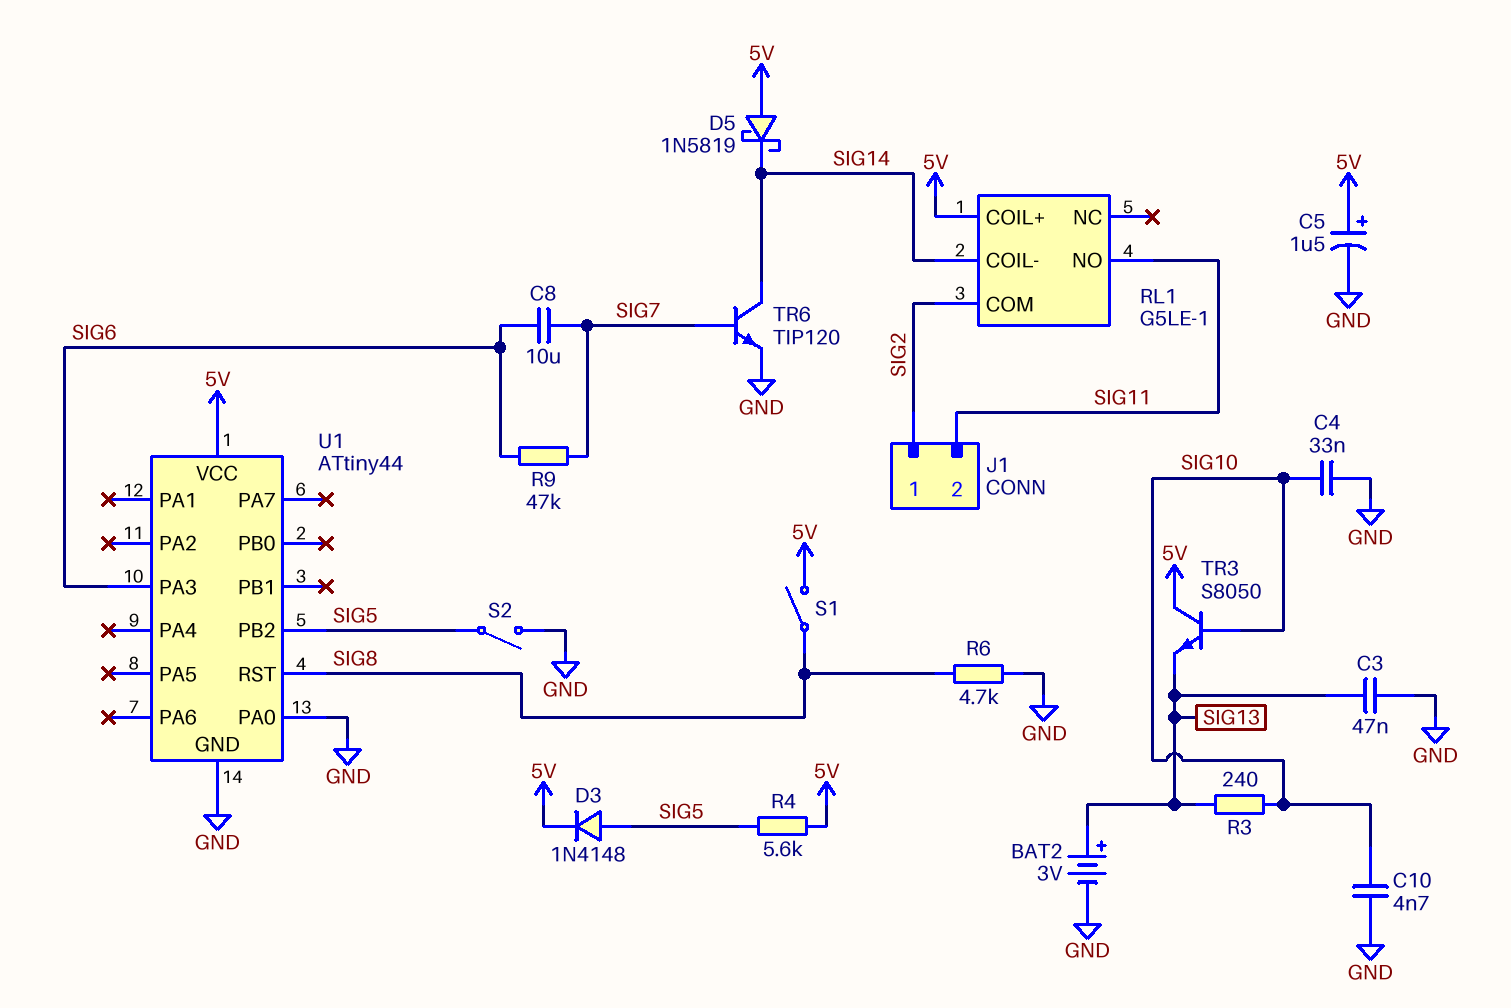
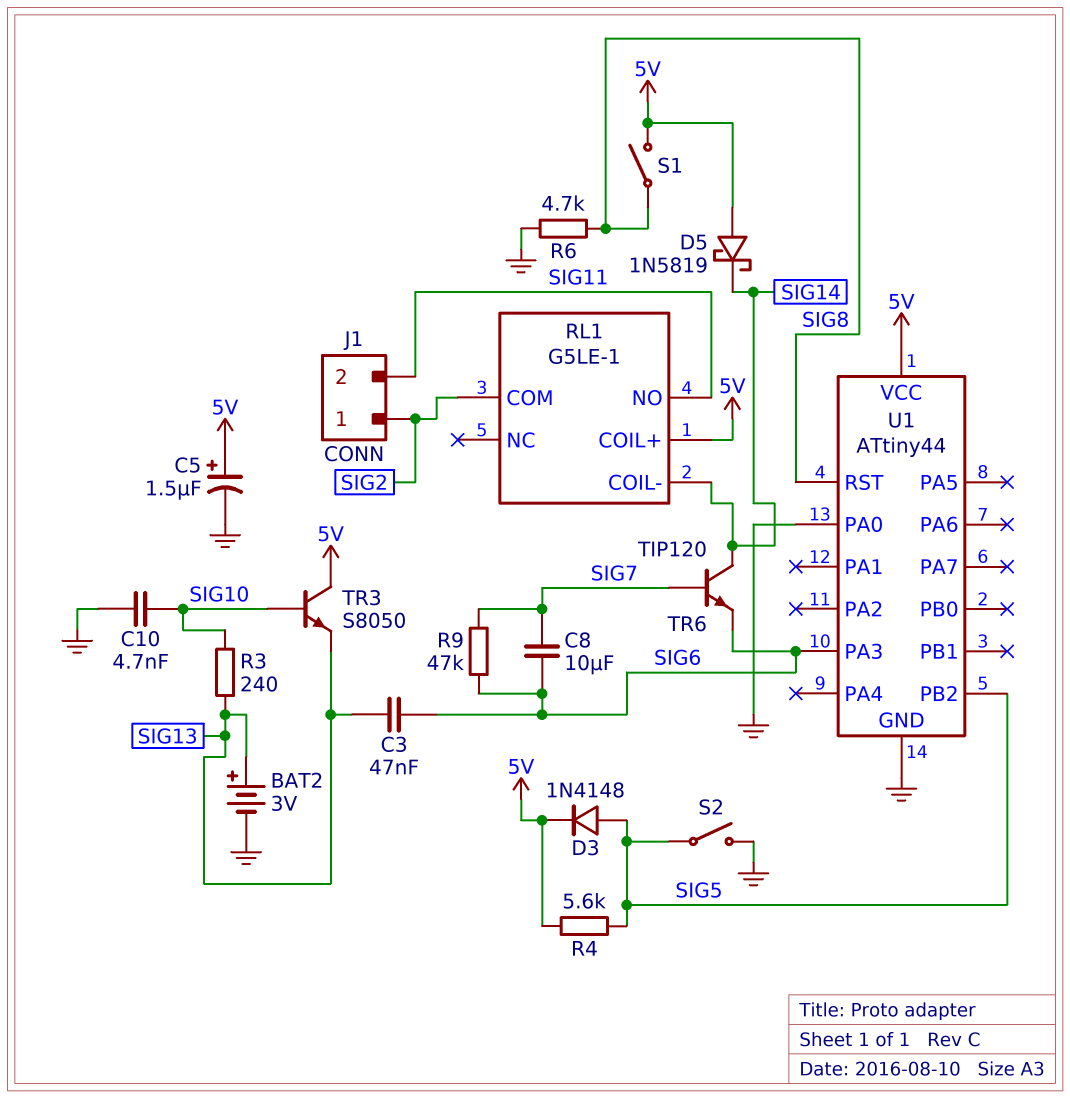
C3: 47nF (GND, SIG13) -> 47nF (SIG6, SIG13)
C4: 33nF (GND, SIG10) -> none
TR6: NPN TIP120 (B SIG7, C SIG14, E GND) -> NPN TIP120 (B SIG7, C SIG14, E SIG6)

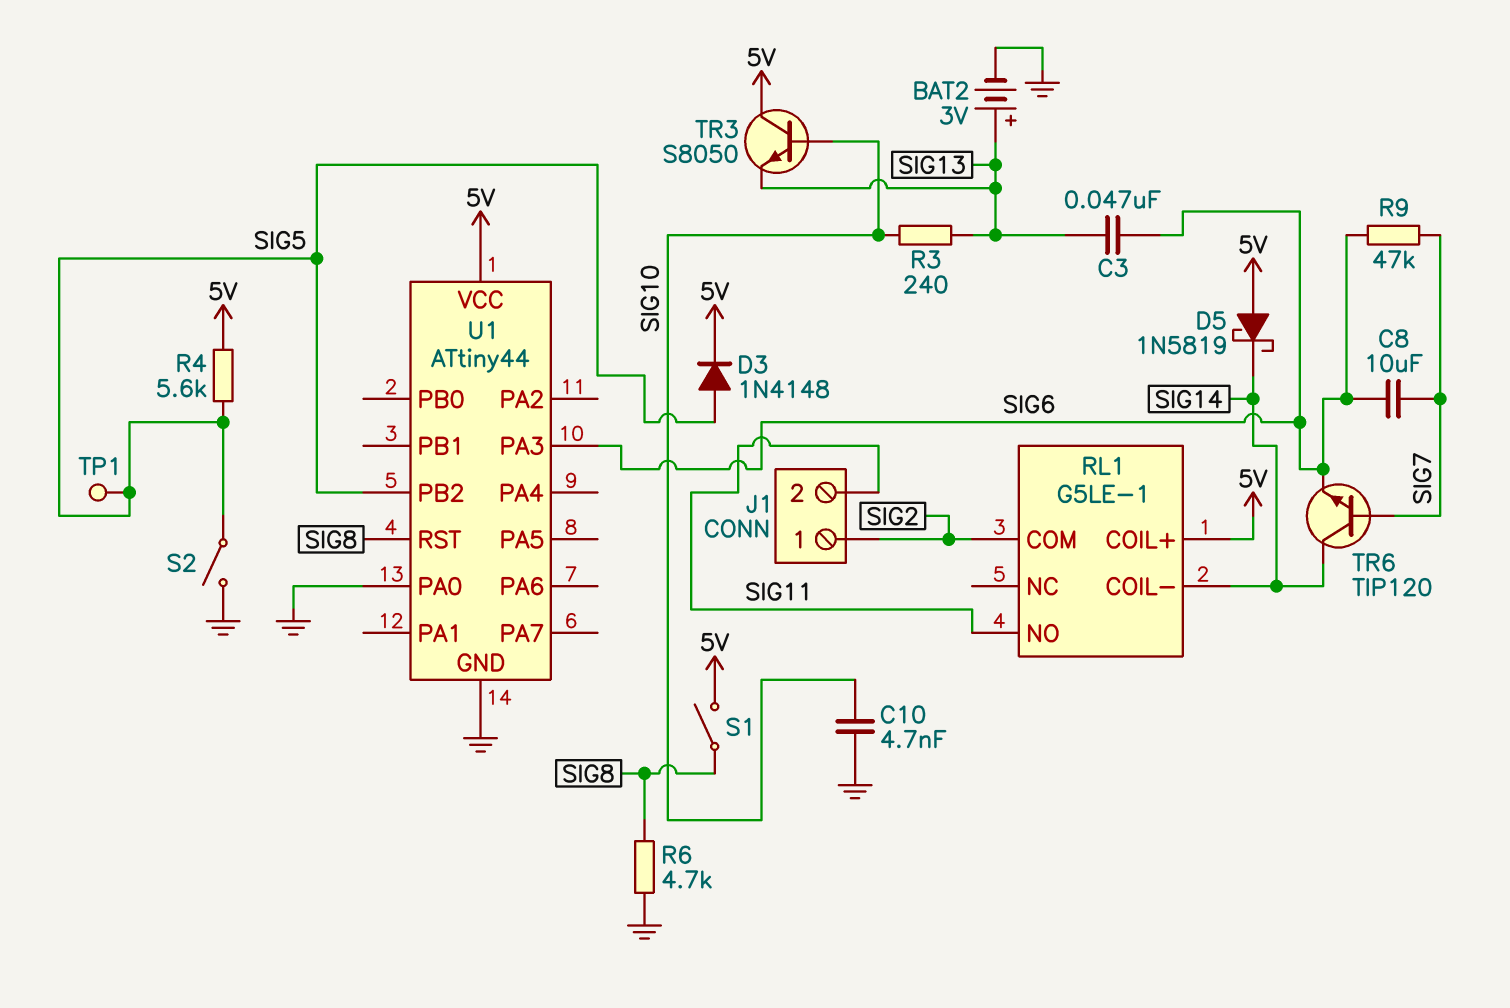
C5: 1.5uF (plus 5V, minus GND) -> none
TP1: none -> test point (SIG5)

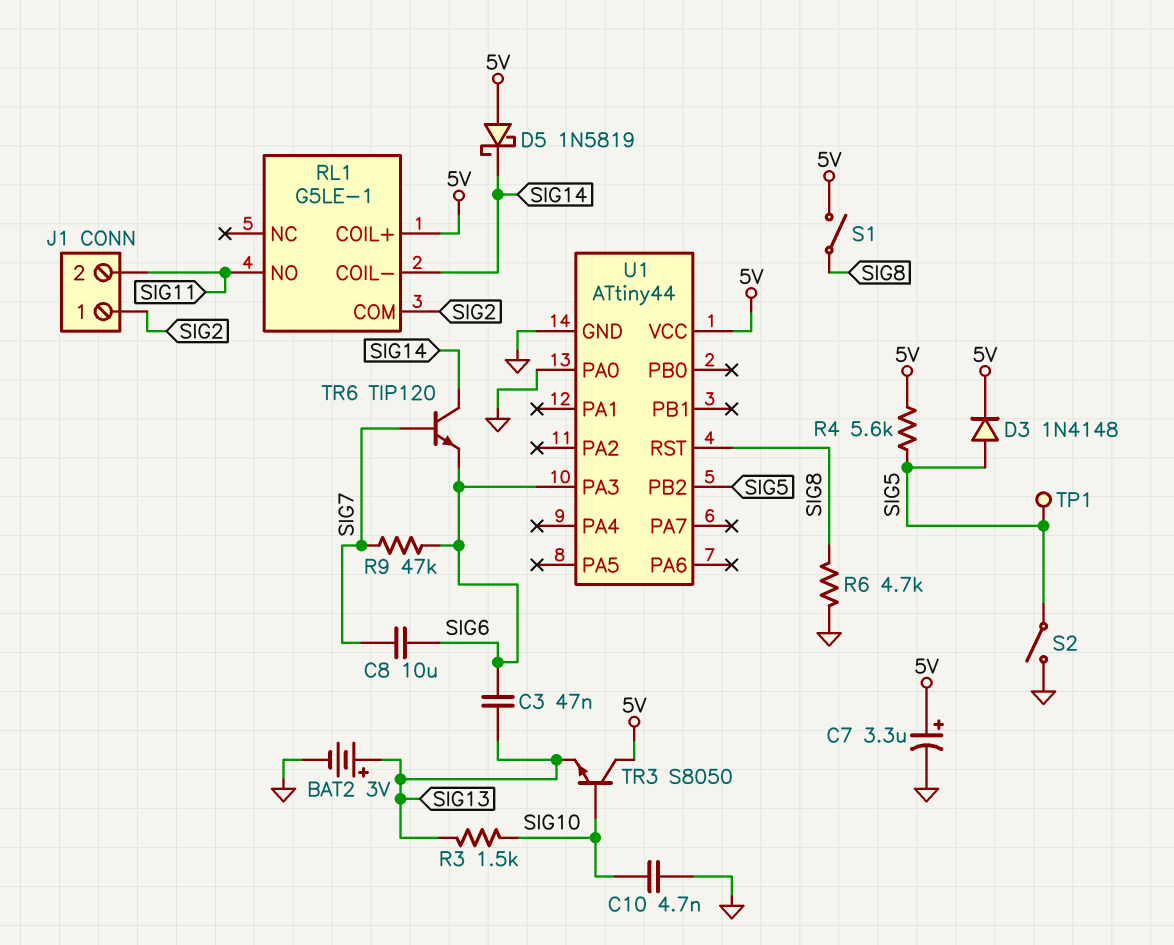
C7: none -> 3.3uF (plus 5V, minus GND)
R3: 240 (SIG10, SIG13) -> 1.5k (SIG10, SIG13)

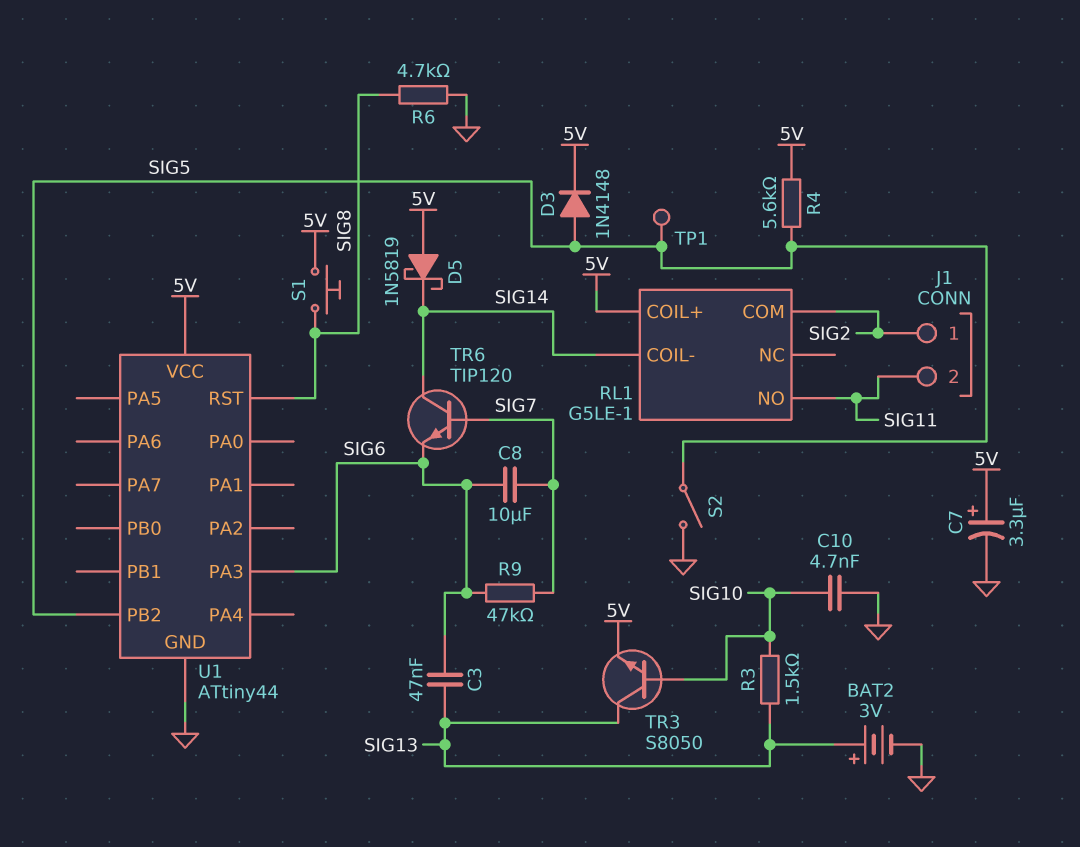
S1: switch (5V, SIG8) -> button (5V, SIG8)
TR3: NPN S8050 (B SIG10, C 5V, E SIG13) -> NPN S8050 (B SIG10, C SIG13, E 5V)
U1 pin PA0: GND -> none

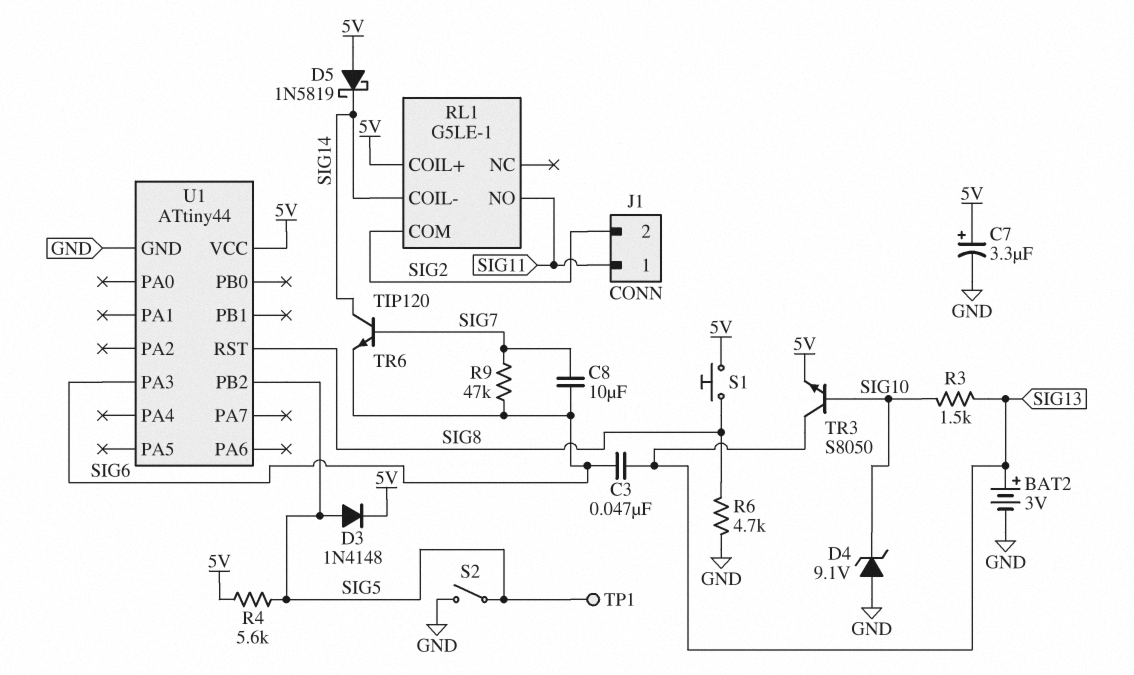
C10: 4.7nF (GND, SIG10) -> none
D4: none -> zener 9.1V (A GND, K SIG10)
J1 pin 1: SIG2 -> SIG11
J1 pin 2: SIG11 -> SIG2

